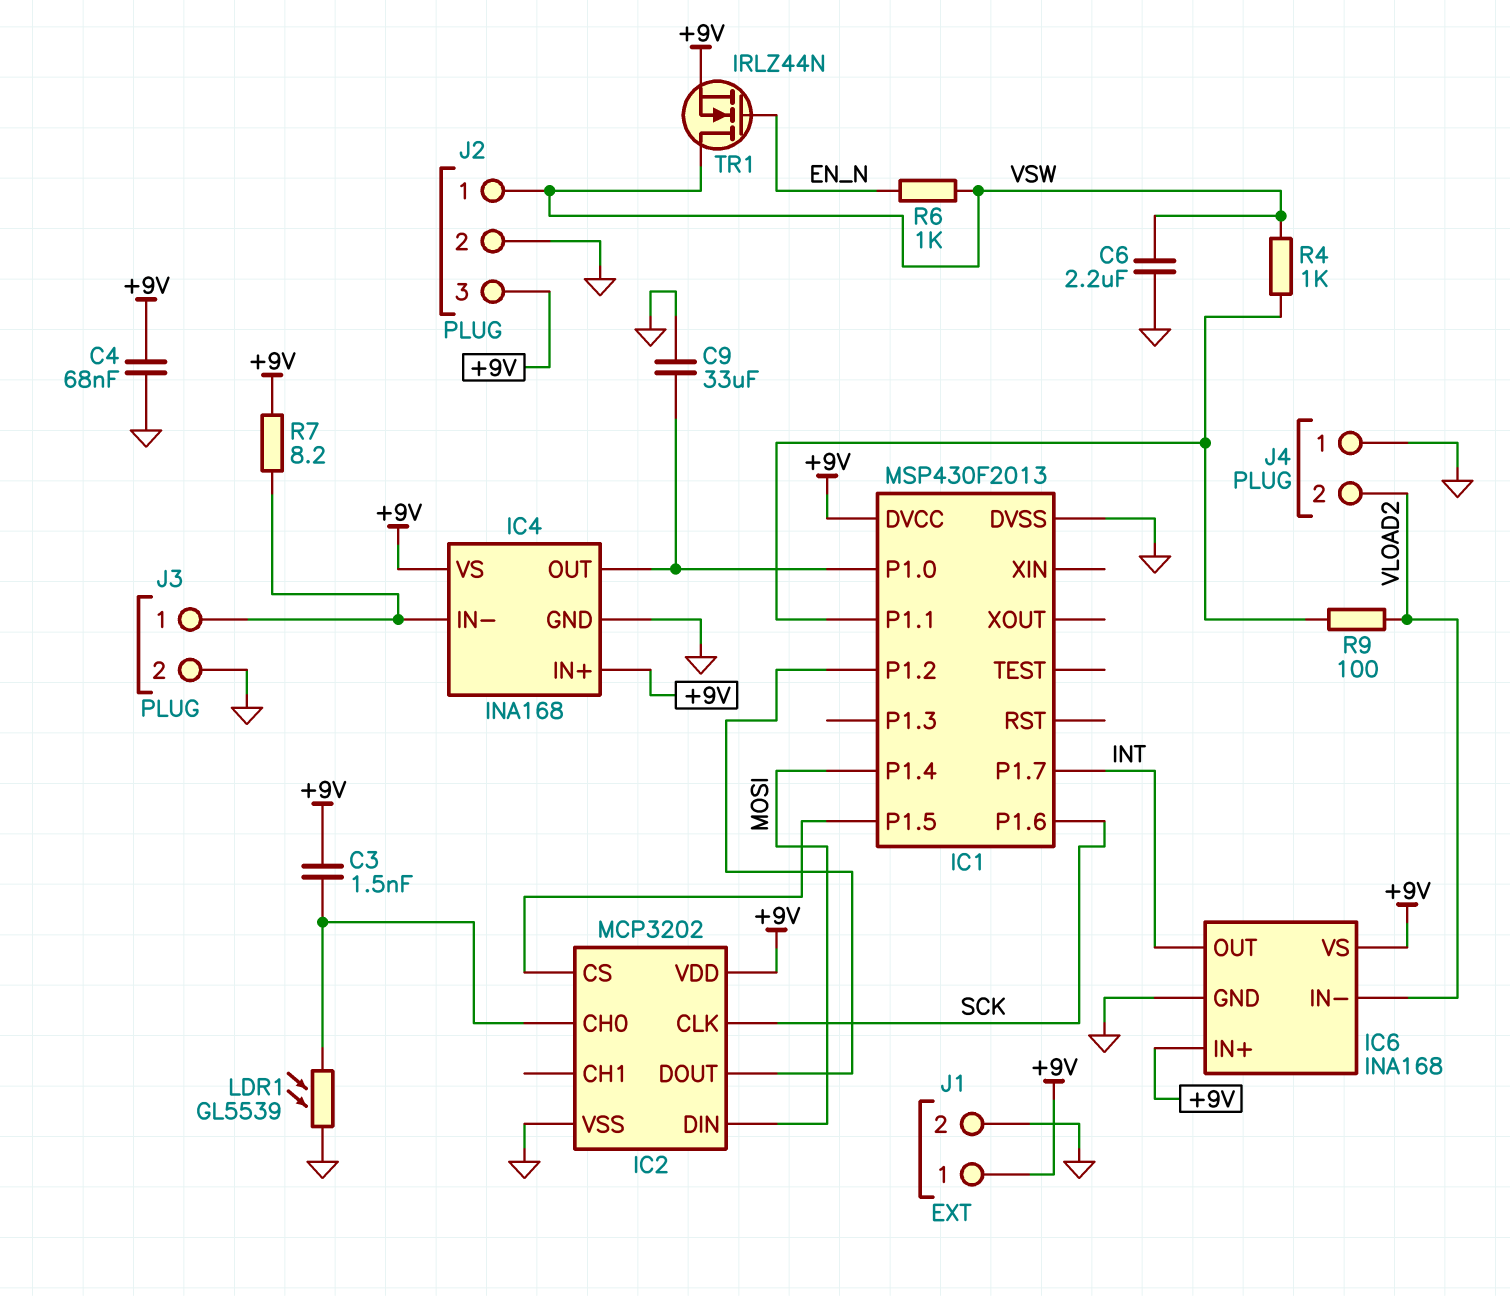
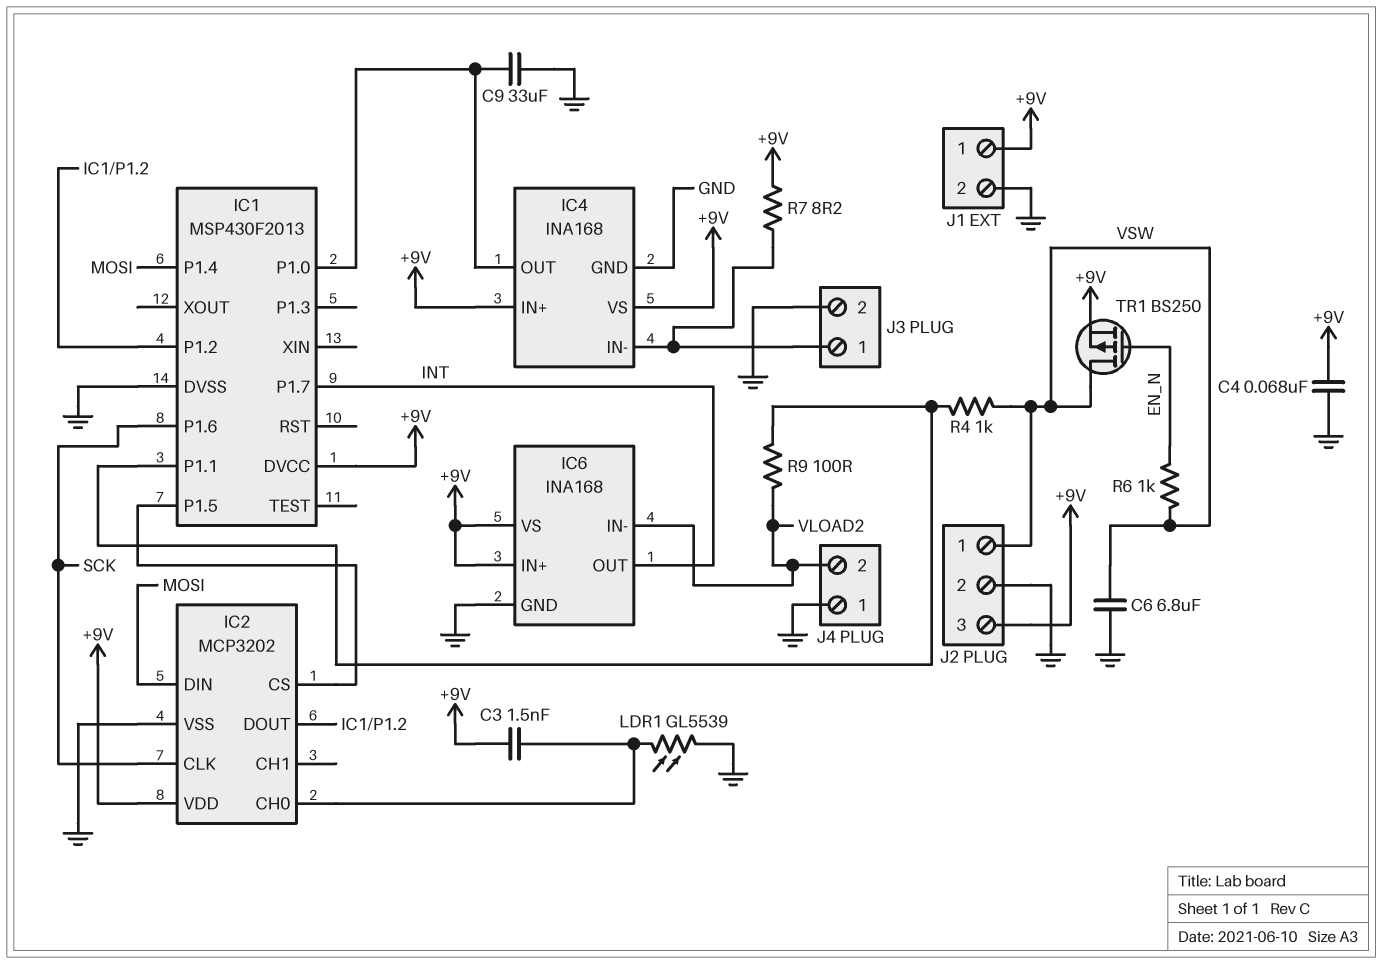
C6: 2.2uF (GND, VSW) -> 6.8uF (GND, VSW)
TR1: NMOS IRLZ44N (G EN_N, D VSW, S +9V) -> PMOS BS250 (G EN_N, D VSW, S +9V)

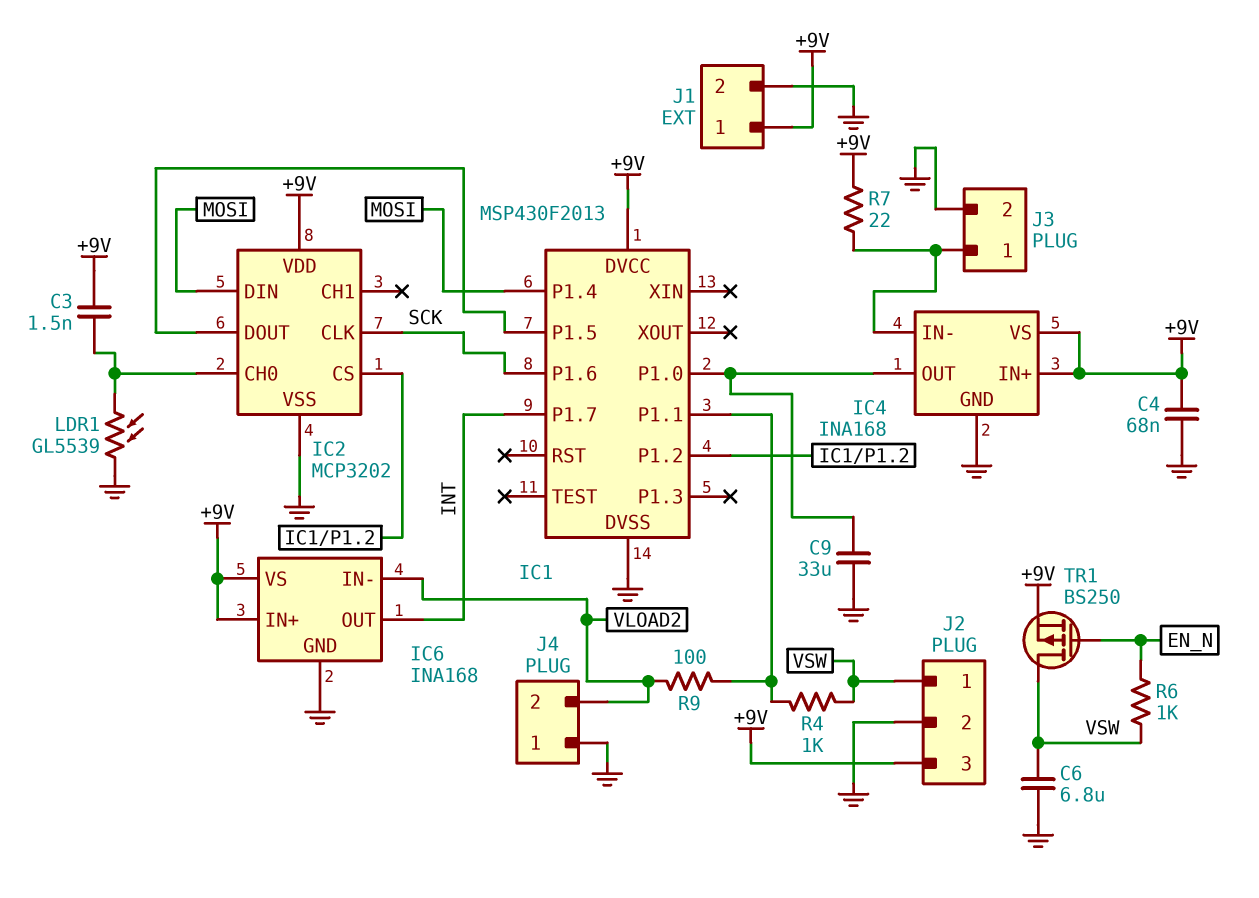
IC2 pin CS: IC1/P1.5 -> IC1/P1.2
IC2 pin DOUT: IC1/P1.2 -> IC1/P1.5
R7: 8.2 (+9V, IC4/IN-) -> 22 (+9V, IC4/IN-)

